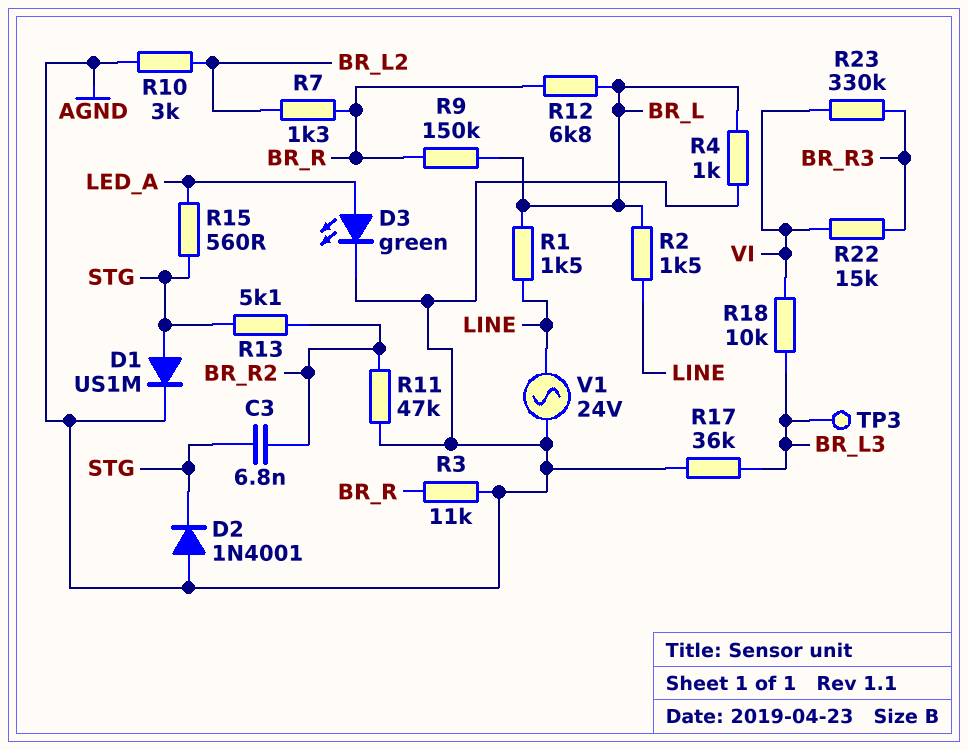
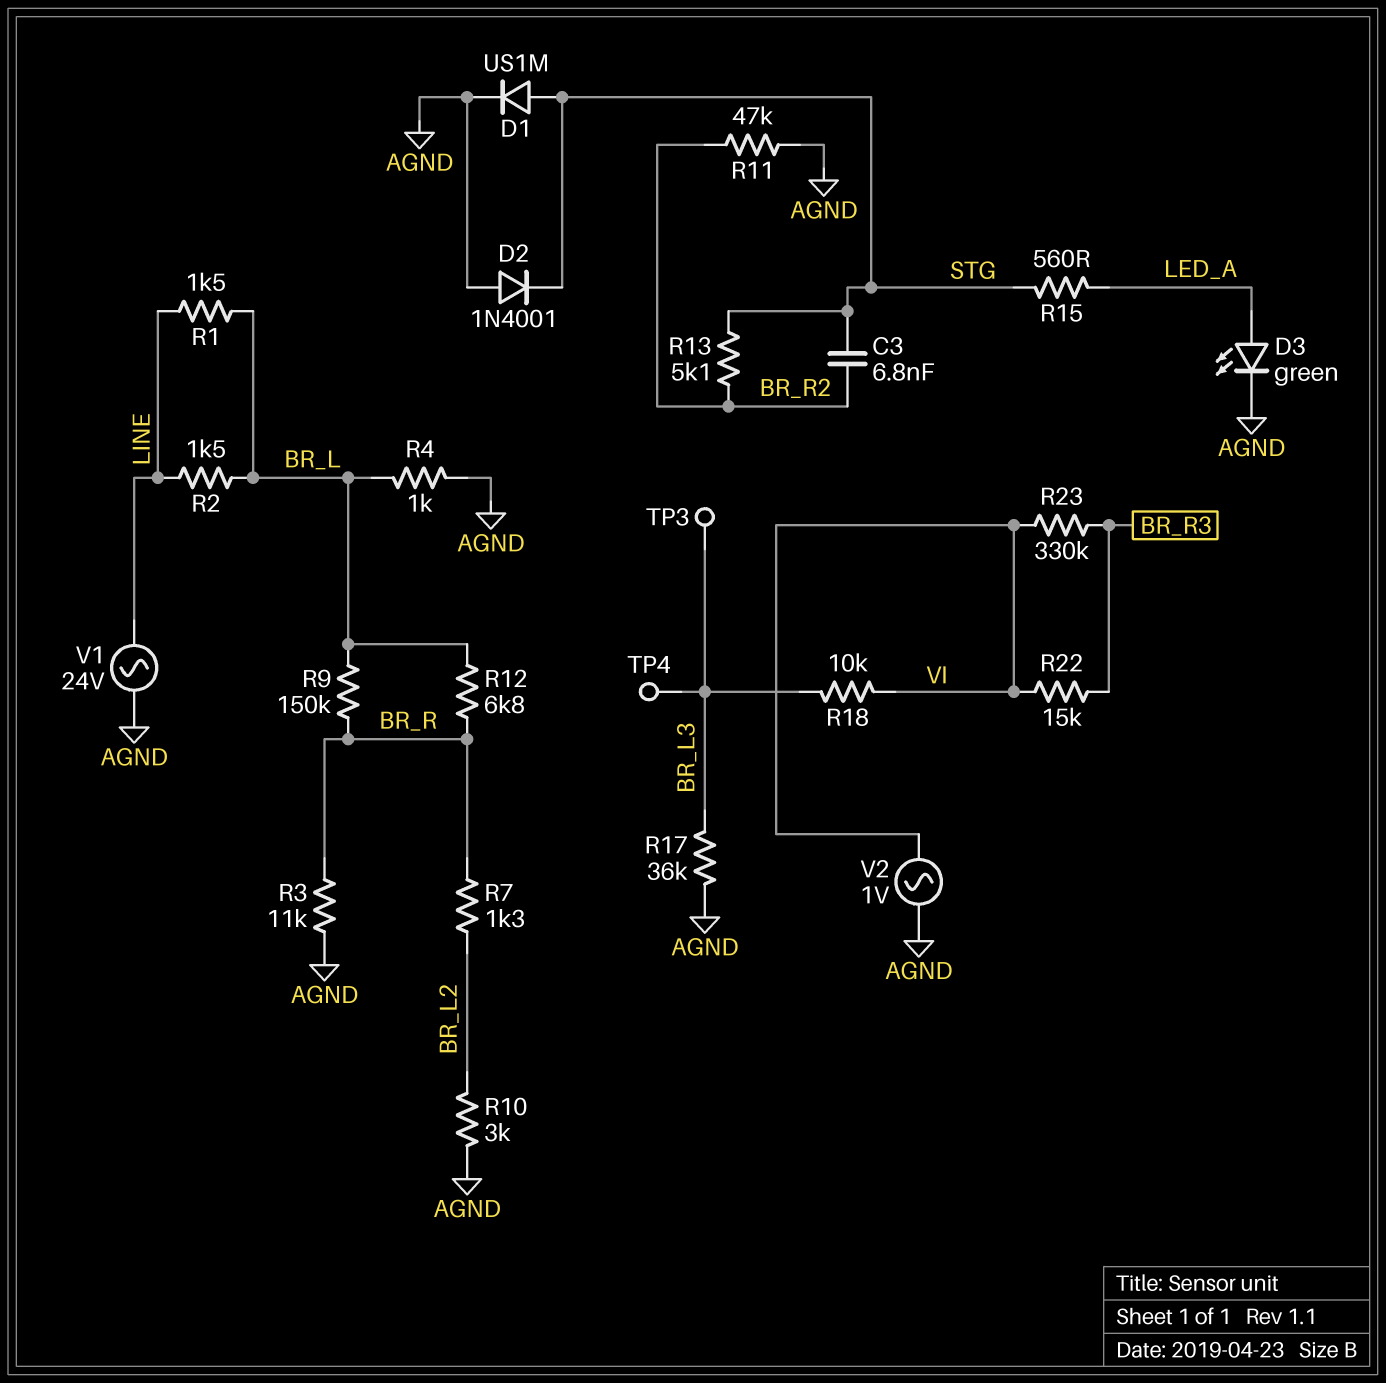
TP4: none -> test point (BR_L3)
V2: none -> AC 1V (AGND, VI)

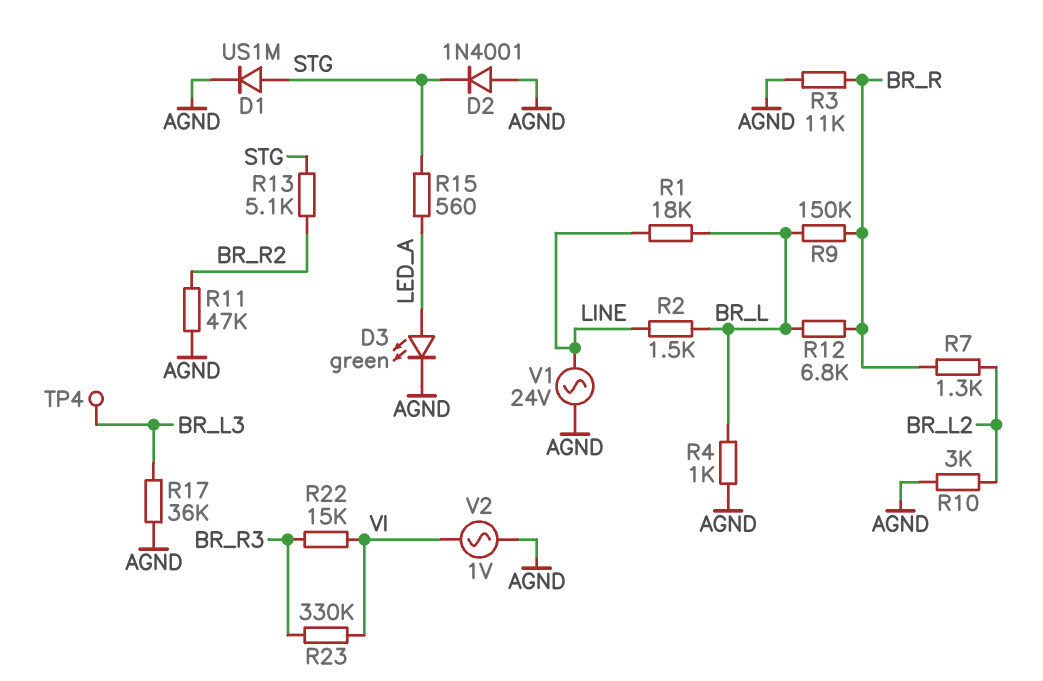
C3: 6.8nF (BR_R2, STG) -> none
R1: 1.5k (BR_L, LINE) -> 18k (BR_L, LINE)
R18: 10k (BR_L3, VI) -> none
TP3: test point (BR_L3) -> none

